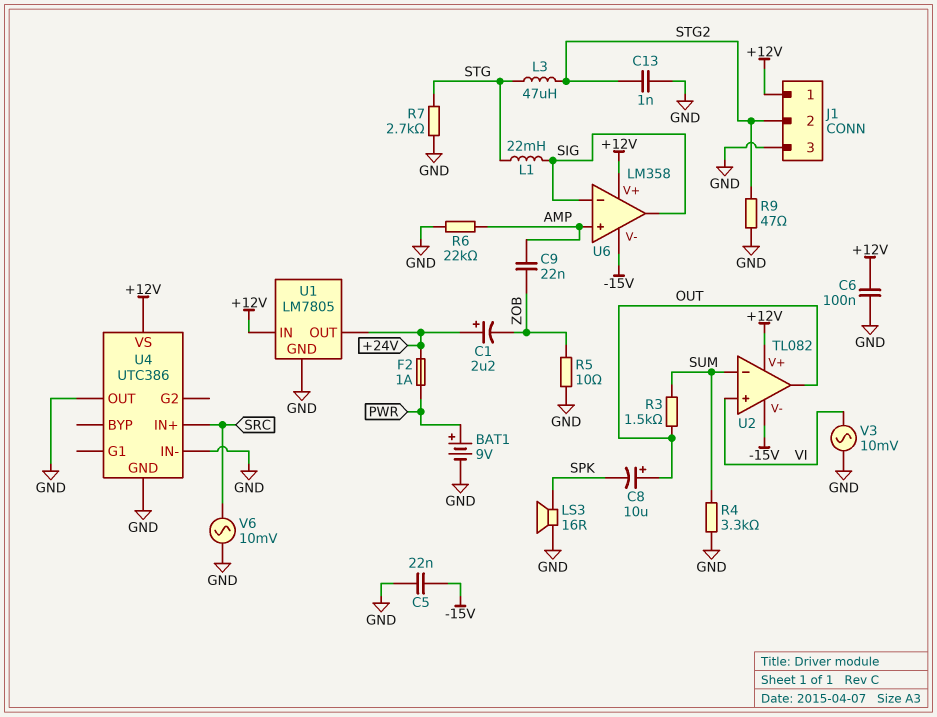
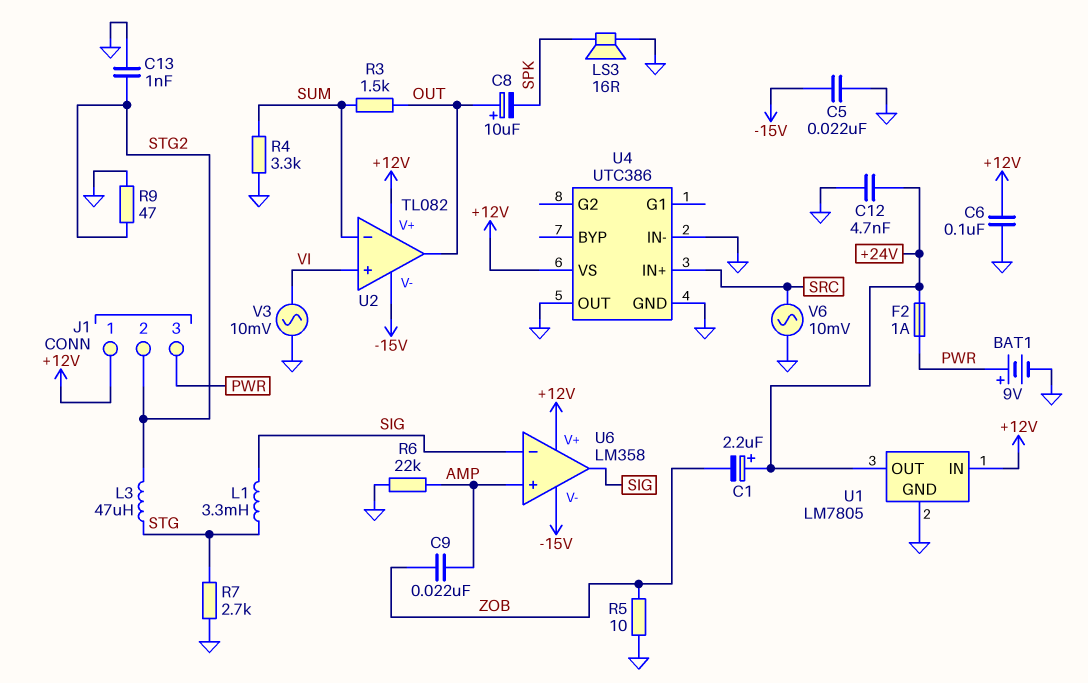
C12: none -> 4.7nF (+24V, GND)
J1 pin 3: GND -> PWR
L1: 22mH (SIG, STG) -> 3.3mH (SIG, STG)

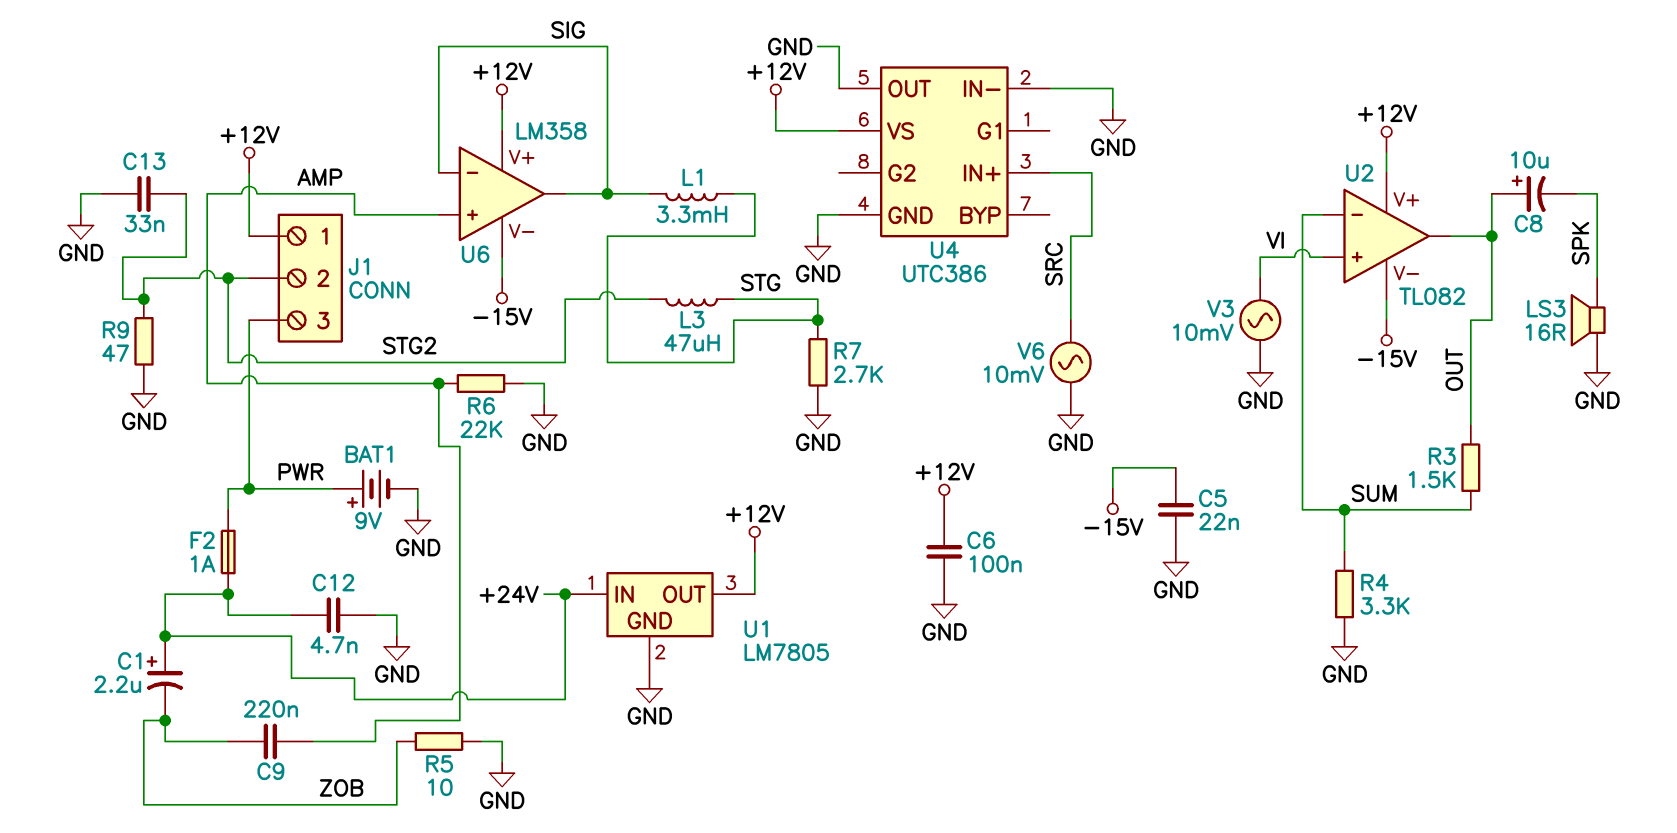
C9: 22nF (AMP, ZOB) -> 220nF (AMP, ZOB)
C13: 1nF (GND, STG2) -> 33nF (GND, STG2)
U1 pin IN: +12V -> +24V
U1 pin OUT: +24V -> +12V

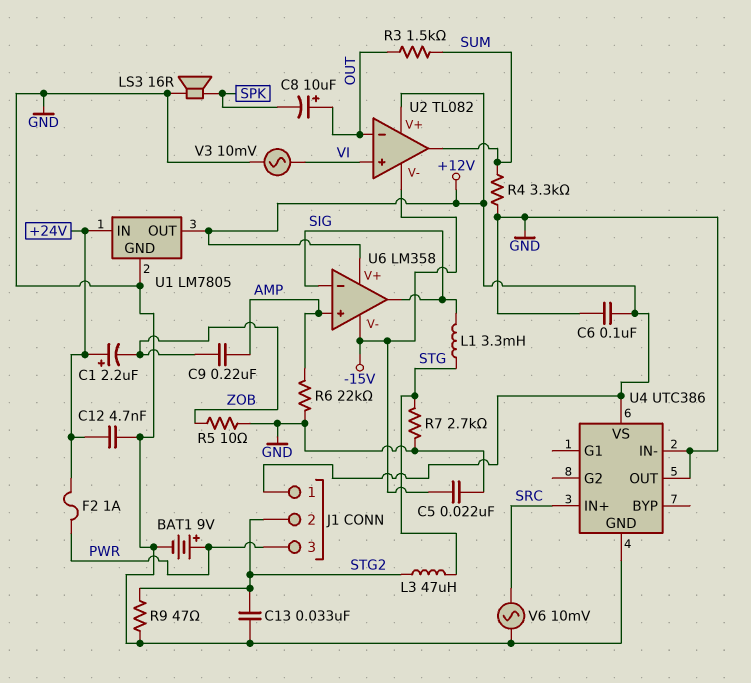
U2 pin in-: SUM -> OUT
U2 pin out: OUT -> SUM

